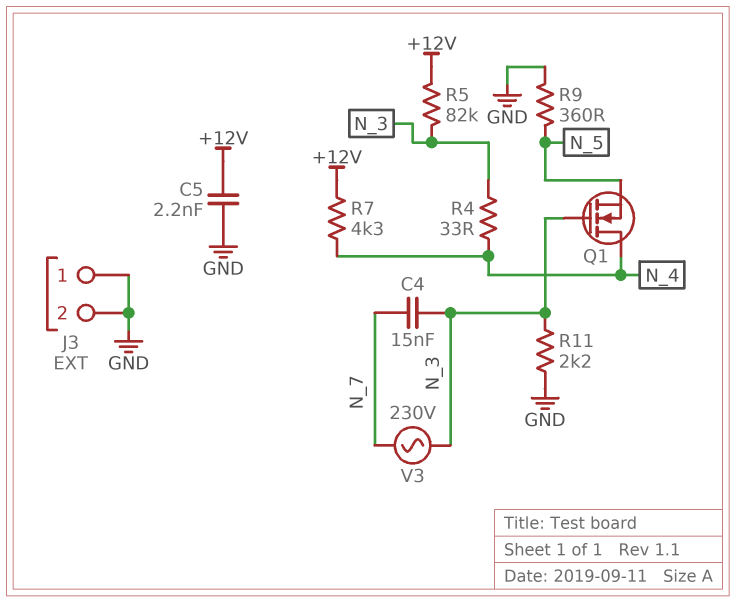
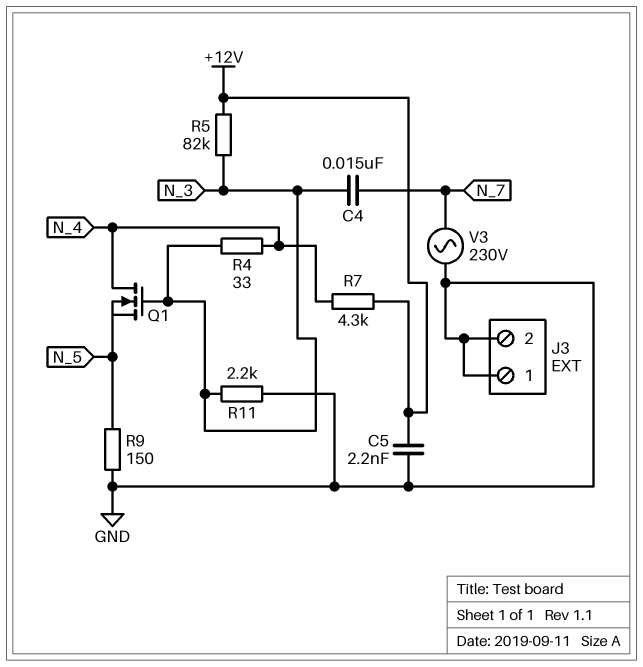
R9: 360 (GND, N_5) -> 150 (GND, N_5)
V3: AC 230V (N_3, N_7) -> AC 230V (GND, N_7)

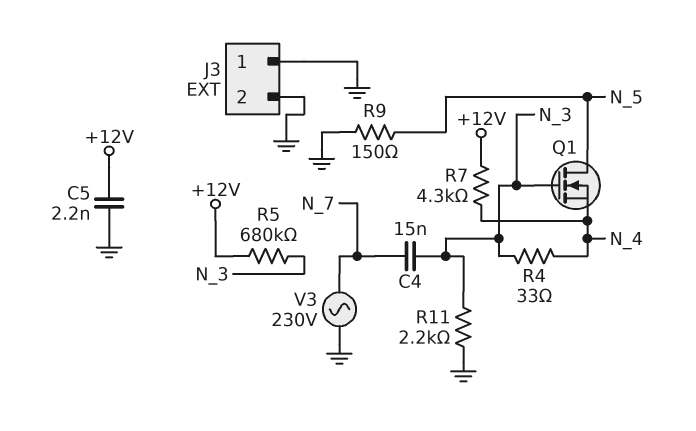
Q1: NMOS (G N_3, D N_4, S N_5) -> NMOS (G N_3, D N_5, S N_4)
R5: 82k (+12V, N_3) -> 680k (+12V, N_3)

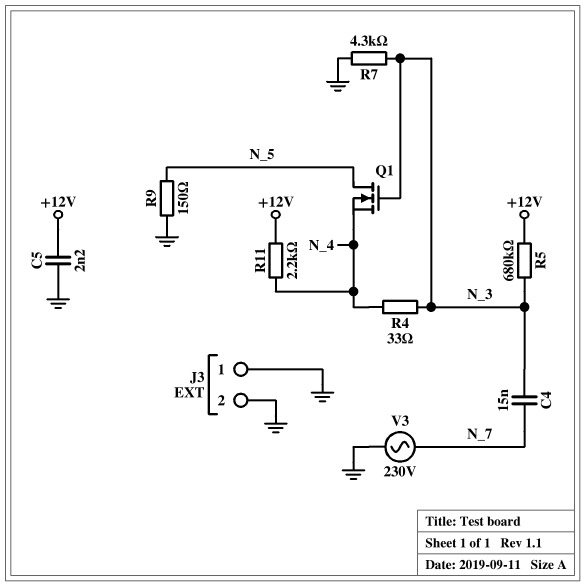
R7: 4.3k (+12V, N_4) -> 4.3k (GND, N_3)
R11: 2.2k (GND, N_3) -> 2.2k (+12V, N_4)

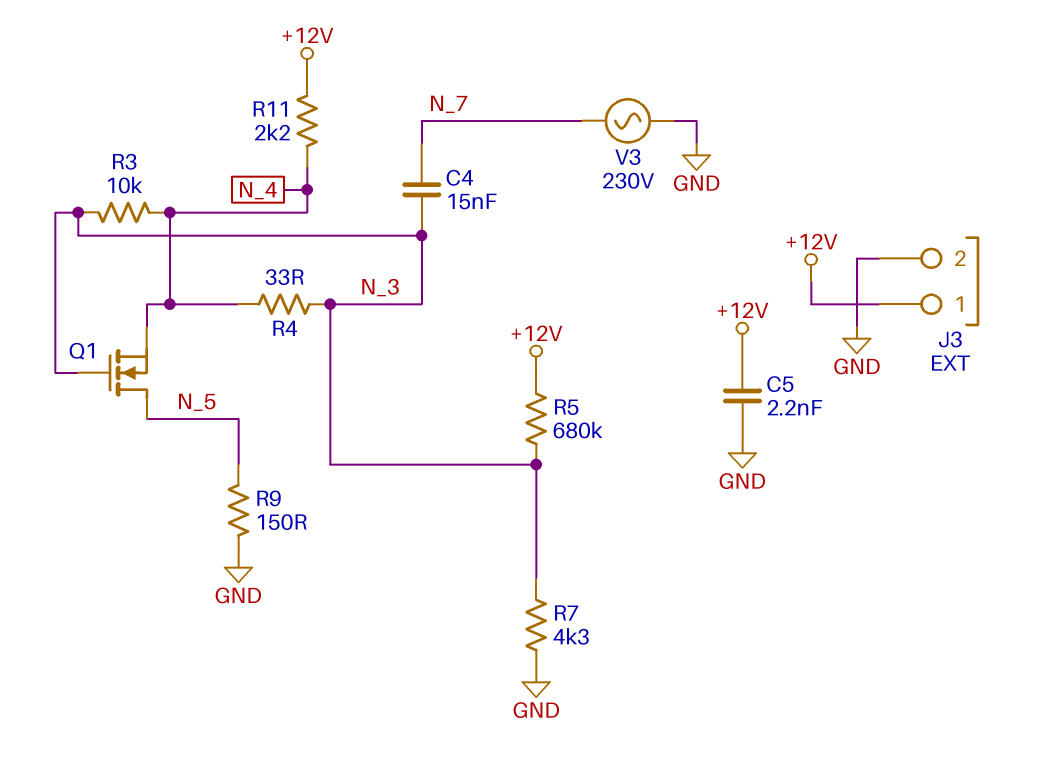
J3 pin 1: GND -> +12V
R3: none -> 10k (N_3, N_4)

